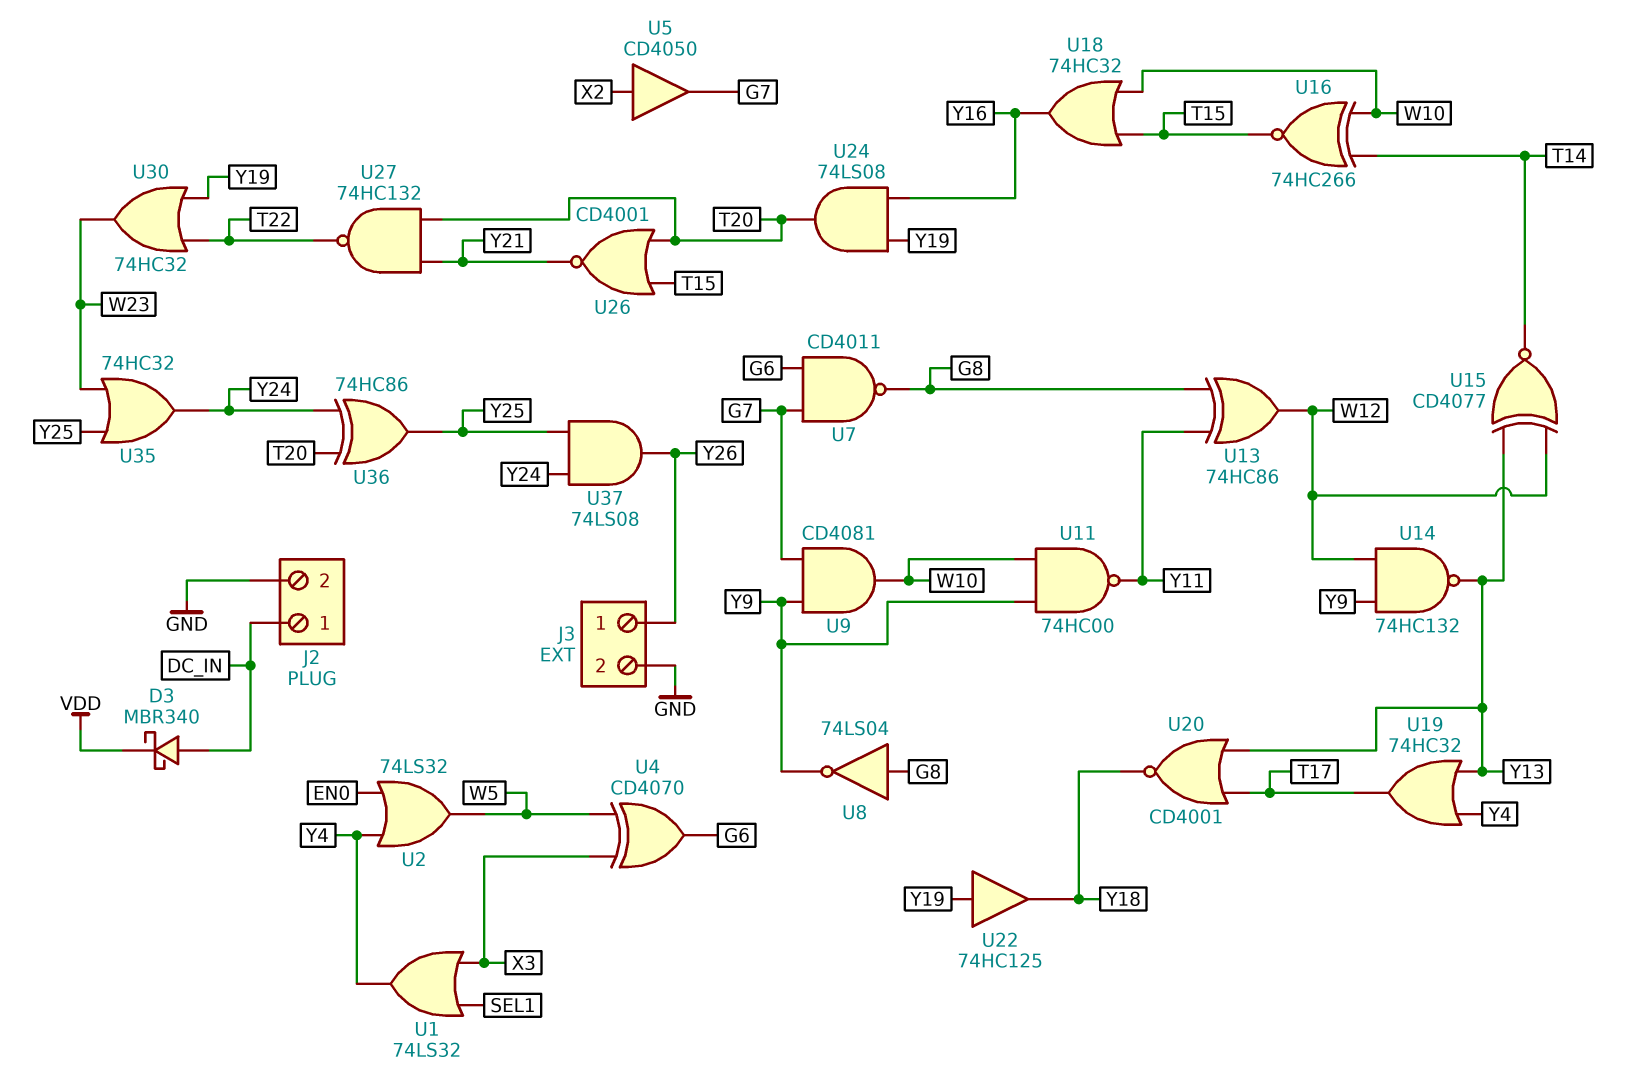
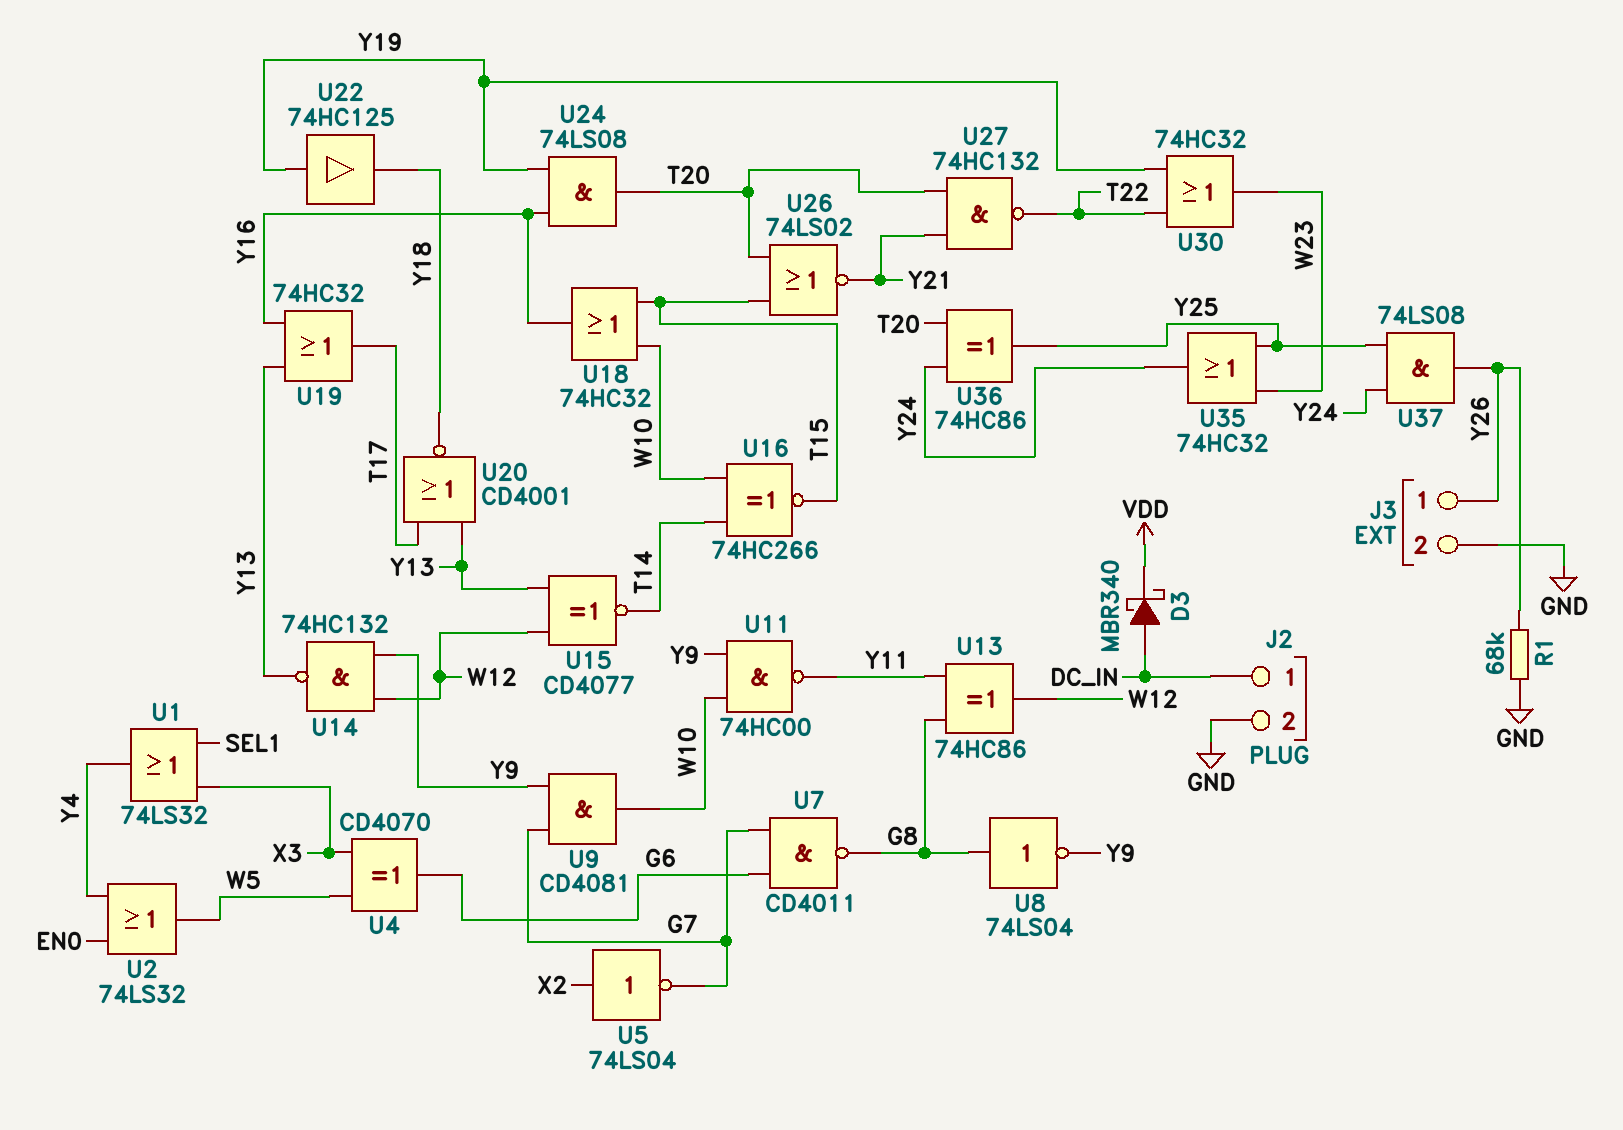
R1: none -> 68k (GND, Y26)
U5: buffer CD4050 (in X2, out G7) -> NOT 74LS04 (in X2, out G7)
U19: OR 74HC32 (in Y4, in Y13, out T17) -> OR 74HC32 (in Y13, in Y16, out T17)
U26: NOR CD4001 (in T15, in T20, out Y21) -> NOR 74LS02 (in T15, in T20, out Y21)

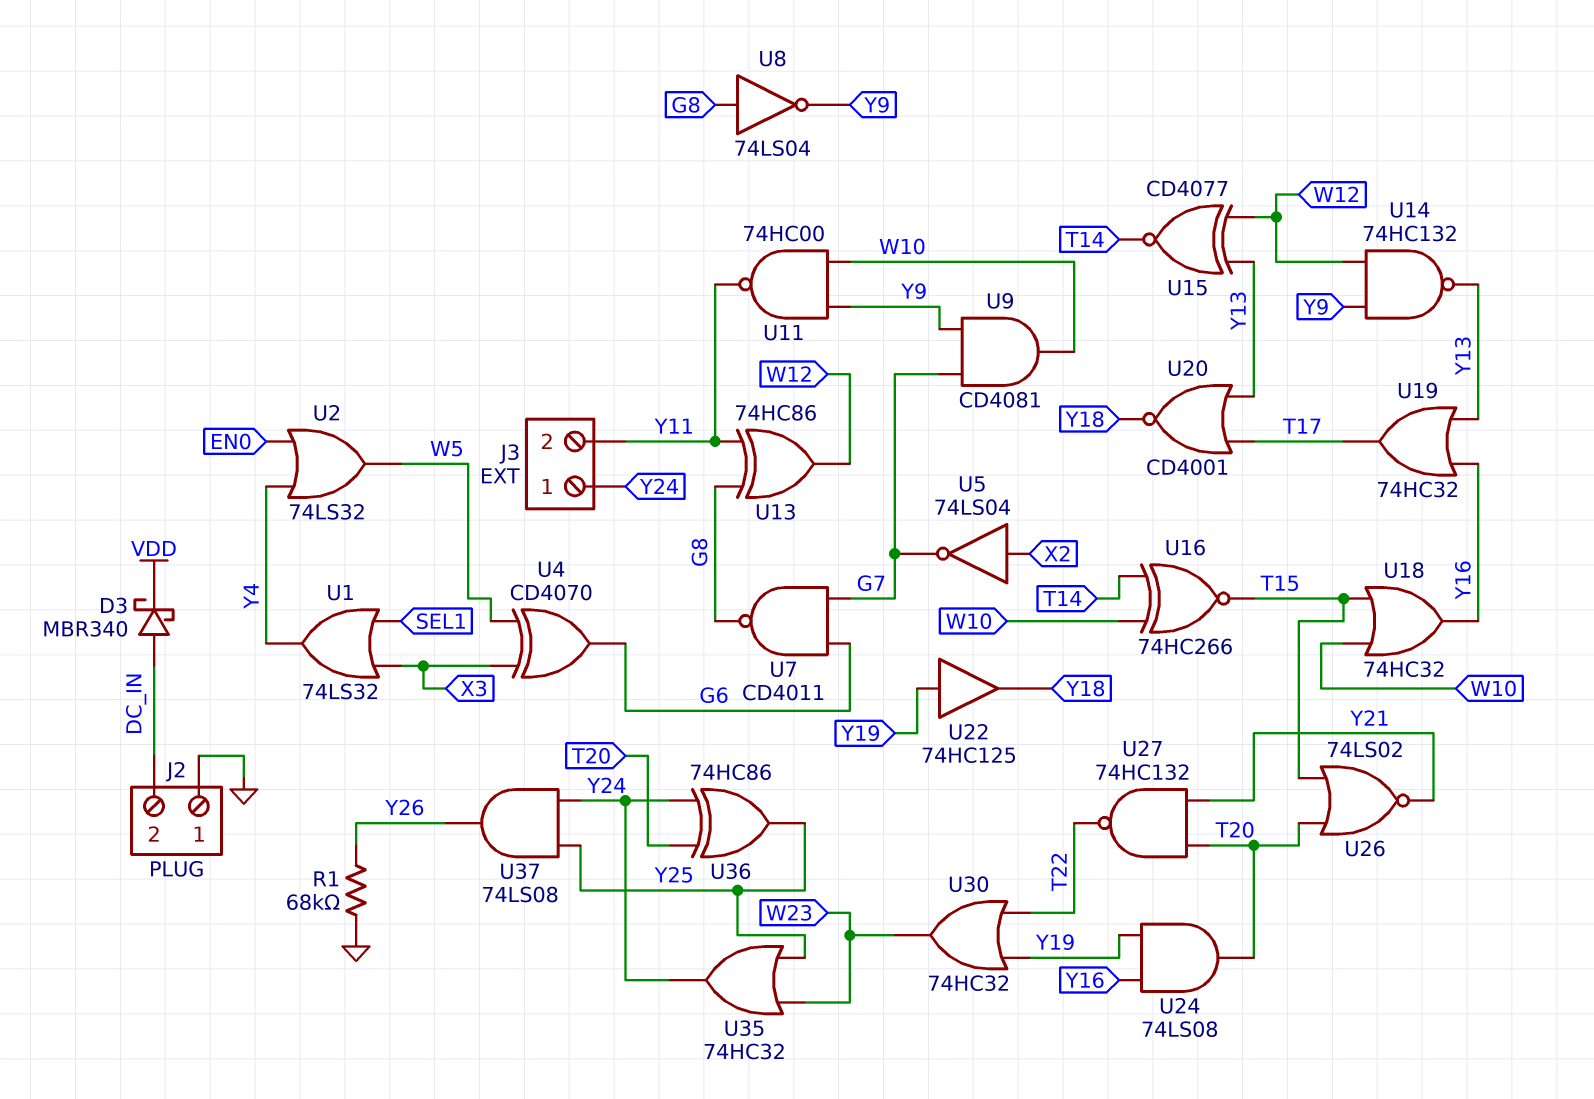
J2 pin 1: DC_IN -> GND
J2 pin 2: GND -> DC_IN
J3 pin 1: Y26 -> Y24
J3 pin 2: GND -> Y11

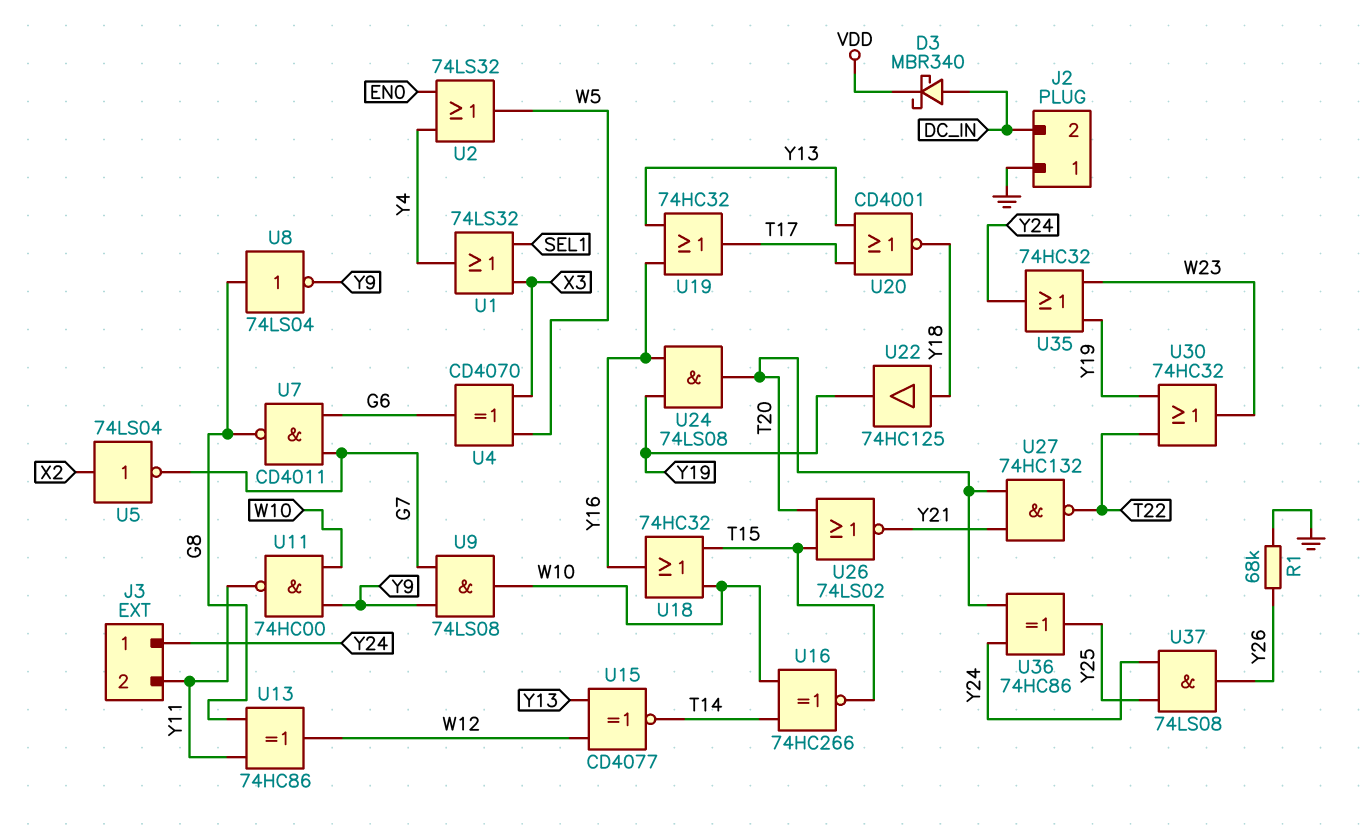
U9: AND CD4081 (in G7, in Y9, out W10) -> AND 74LS08 (in G7, in Y9, out W10)
U14: NAND 74HC132 (in W12, in Y9, out Y13) -> none
U22: buffer 74HC125 (in Y19, out Y18) -> buffer 74HC125 (in Y18, out Y19)
U35: OR 74HC32 (in W23, in Y25, out Y24) -> OR 74HC32 (in W23, in Y19, out Y24)

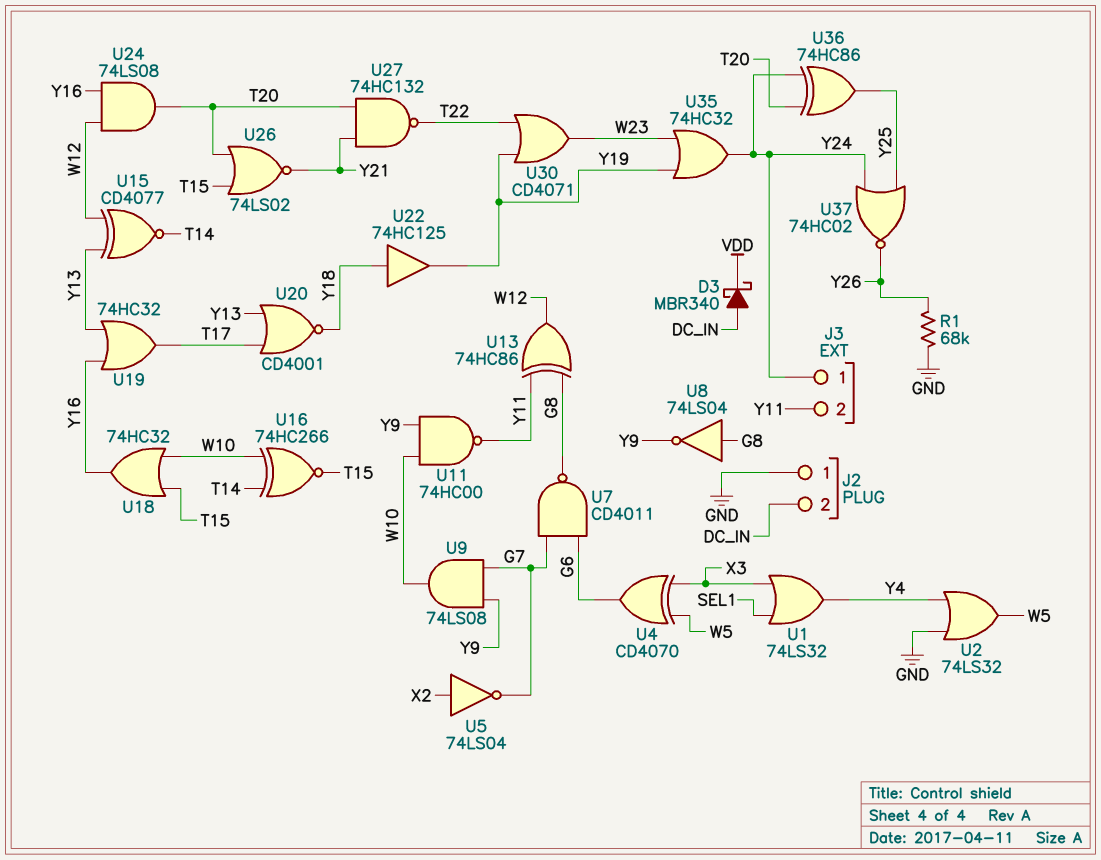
U2: OR 74LS32 (in EN0, in Y4, out W5) -> OR 74LS32 (in GND, in Y4, out W5)
U24: AND 74LS08 (in Y16, in Y19, out T20) -> AND 74LS08 (in W12, in Y16, out T20)
U30: OR 74HC32 (in T22, in Y19, out W23) -> OR CD4071 (in T22, in Y19, out W23)
U37: AND 74LS08 (in Y24, in Y25, out Y26) -> NOR 74HC02 (in Y24, in Y25, out Y26)

